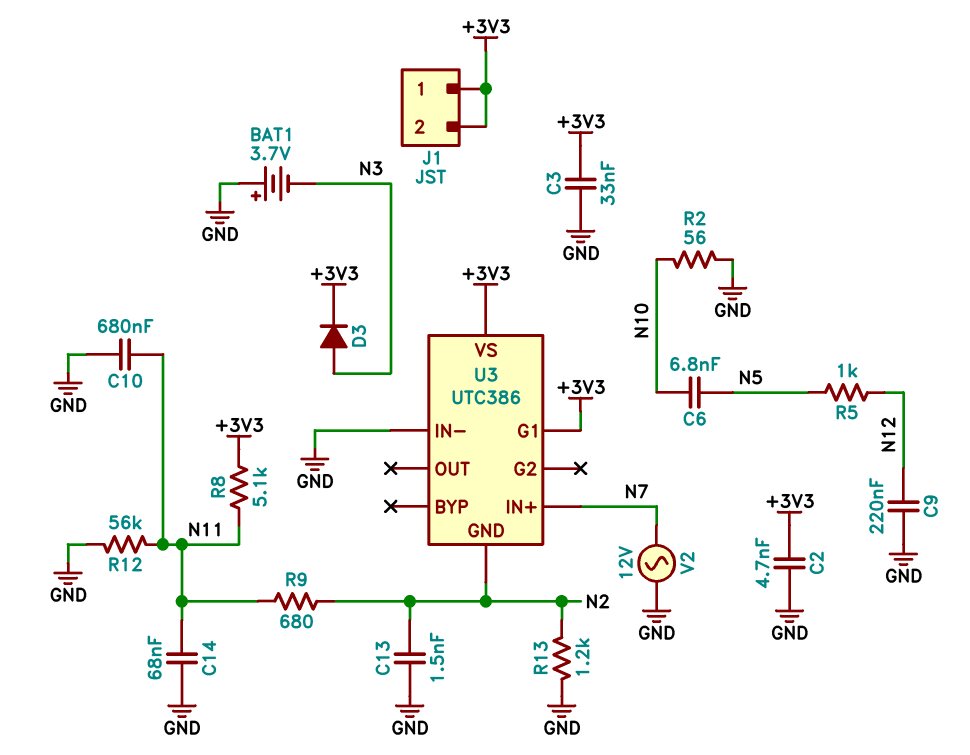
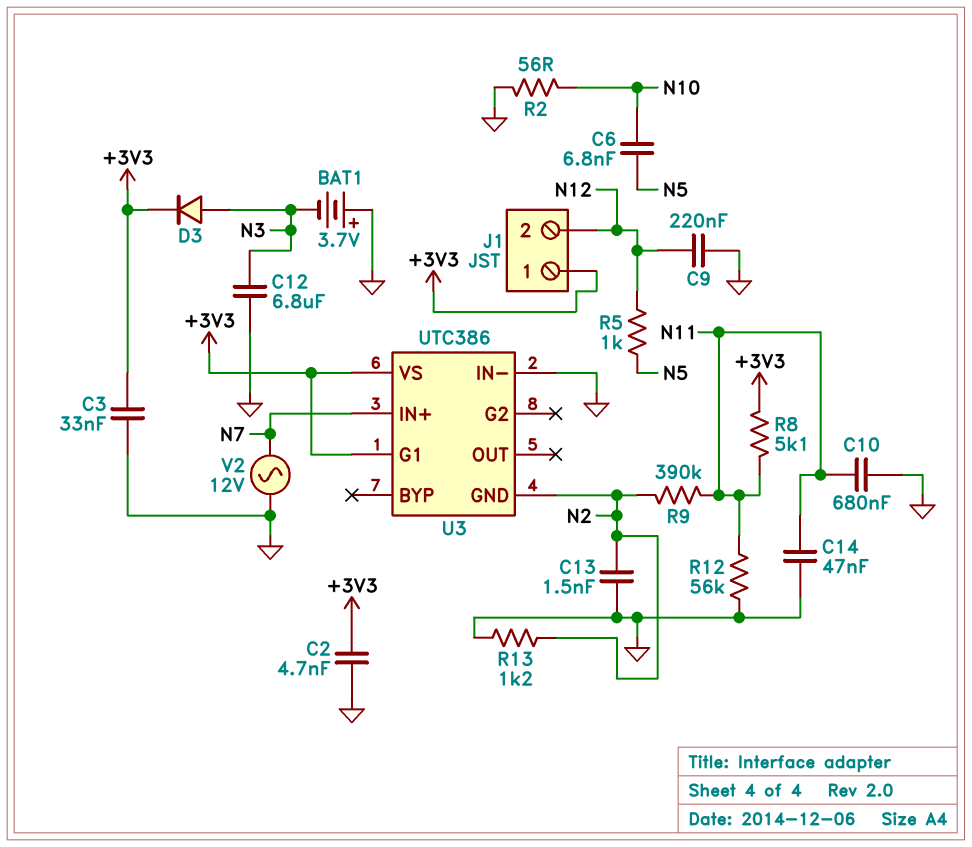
C12: none -> 6.8uF (GND, N3)
C14: 68nF (GND, N11) -> 47nF (GND, N11)
J1 pin 2: +3V3 -> N12
R9: 680 (N2, N11) -> 390k (N2, N11)

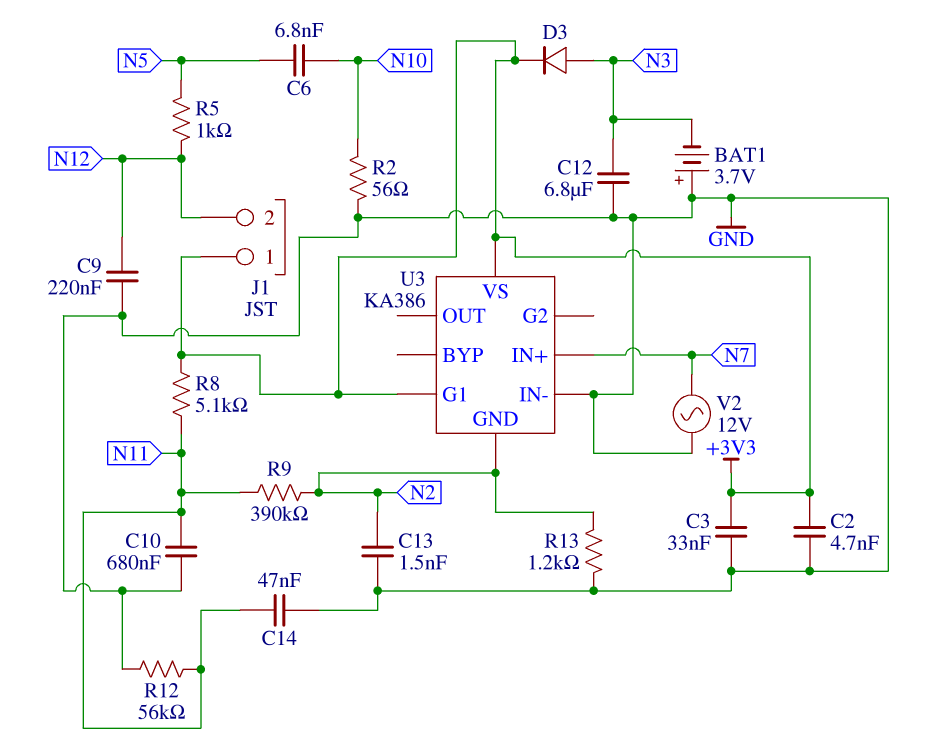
U3: UTC386 -> KA386

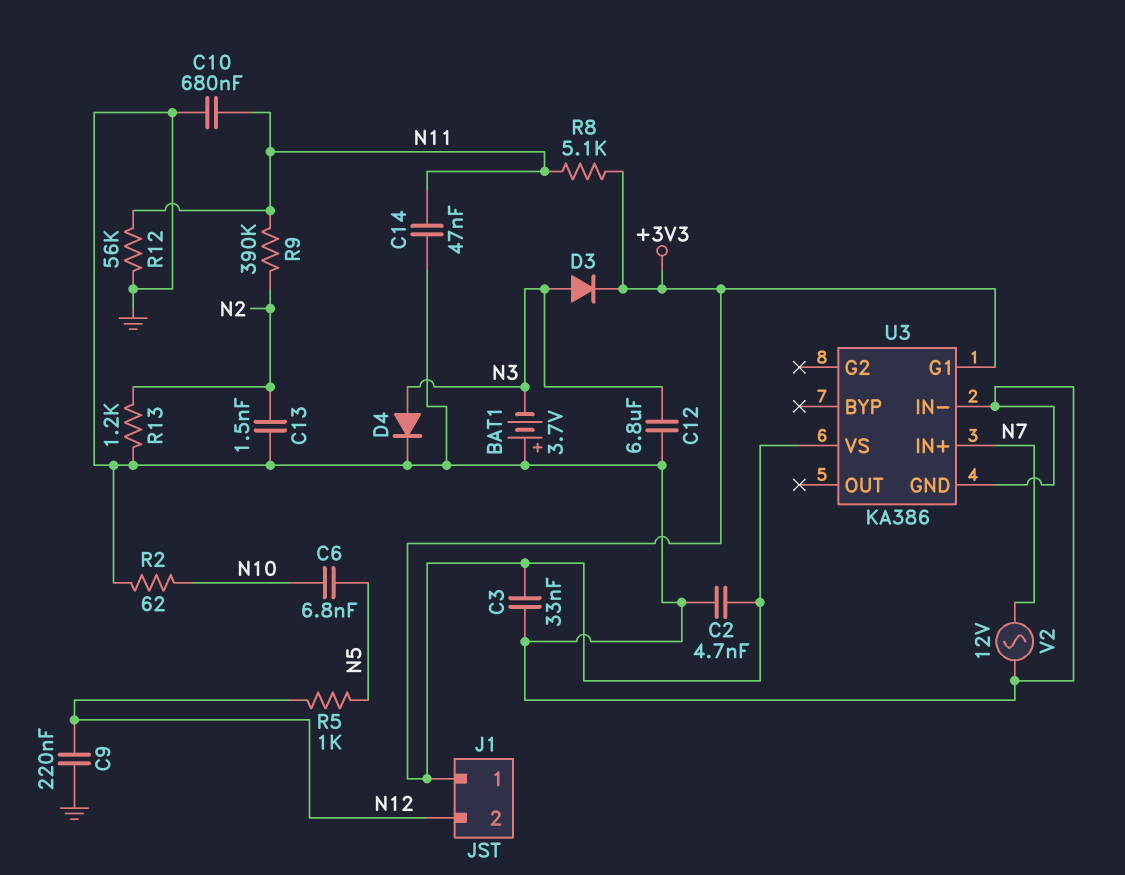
D4: none -> diode (A N3, K GND)
R2: 56 (GND, N10) -> 62 (GND, N10)
U3 pin GND: N2 -> GND

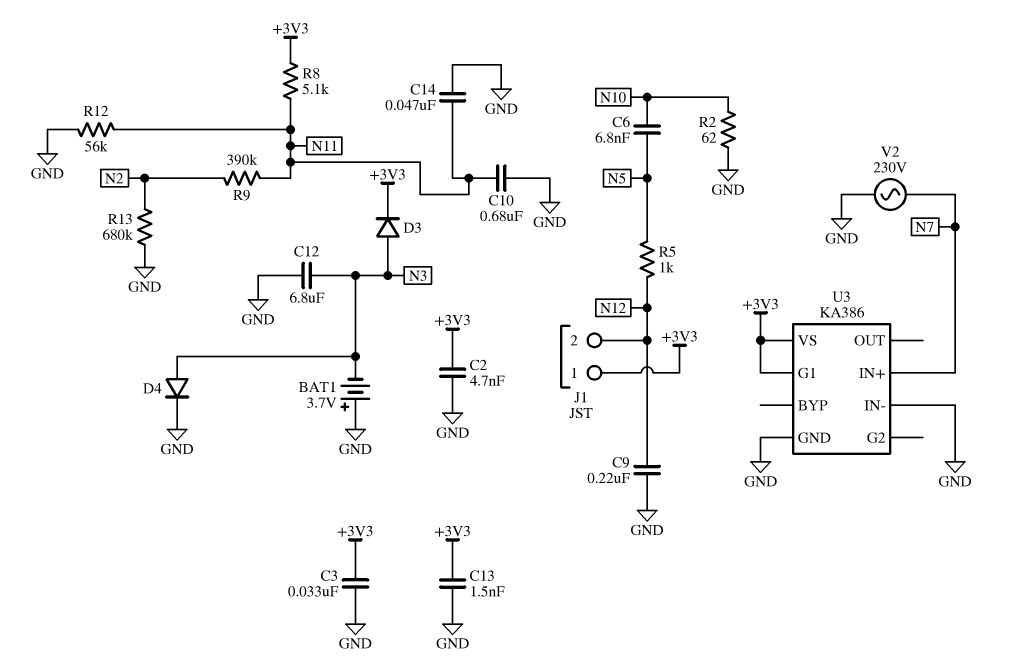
C13: 1.5nF (GND, N2) -> 1.5nF (+3V3, GND)
R13: 1.2k (GND, N2) -> 680k (GND, N2)
V2: AC 12V (GND, N7) -> AC 230V (GND, N7)

